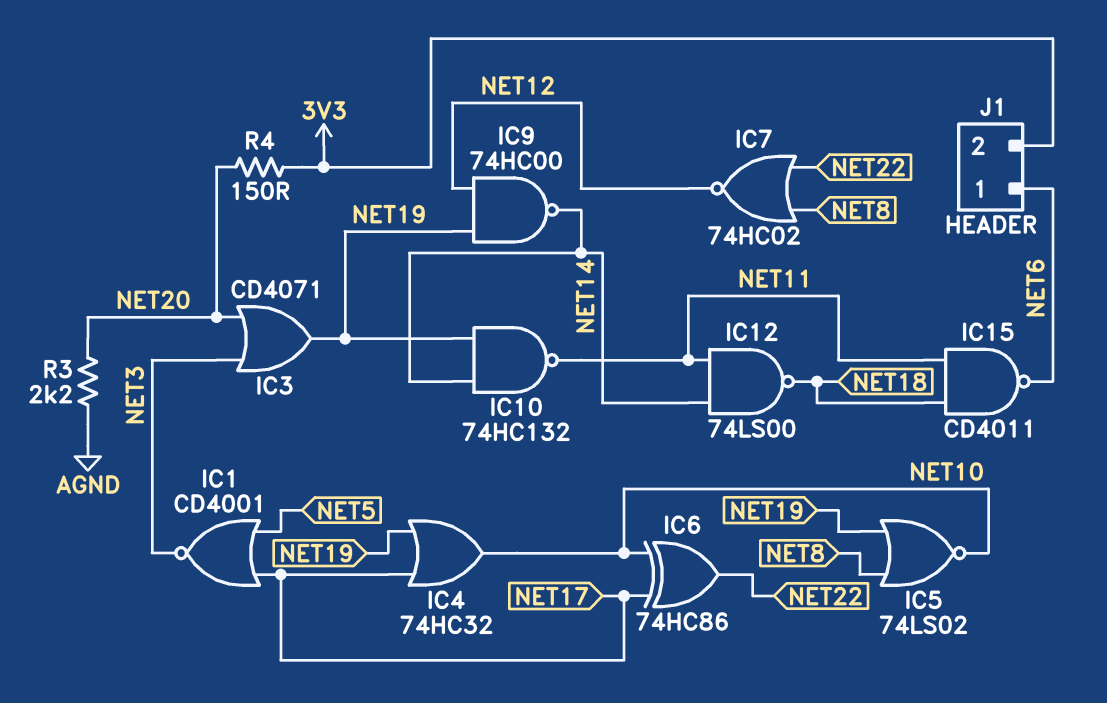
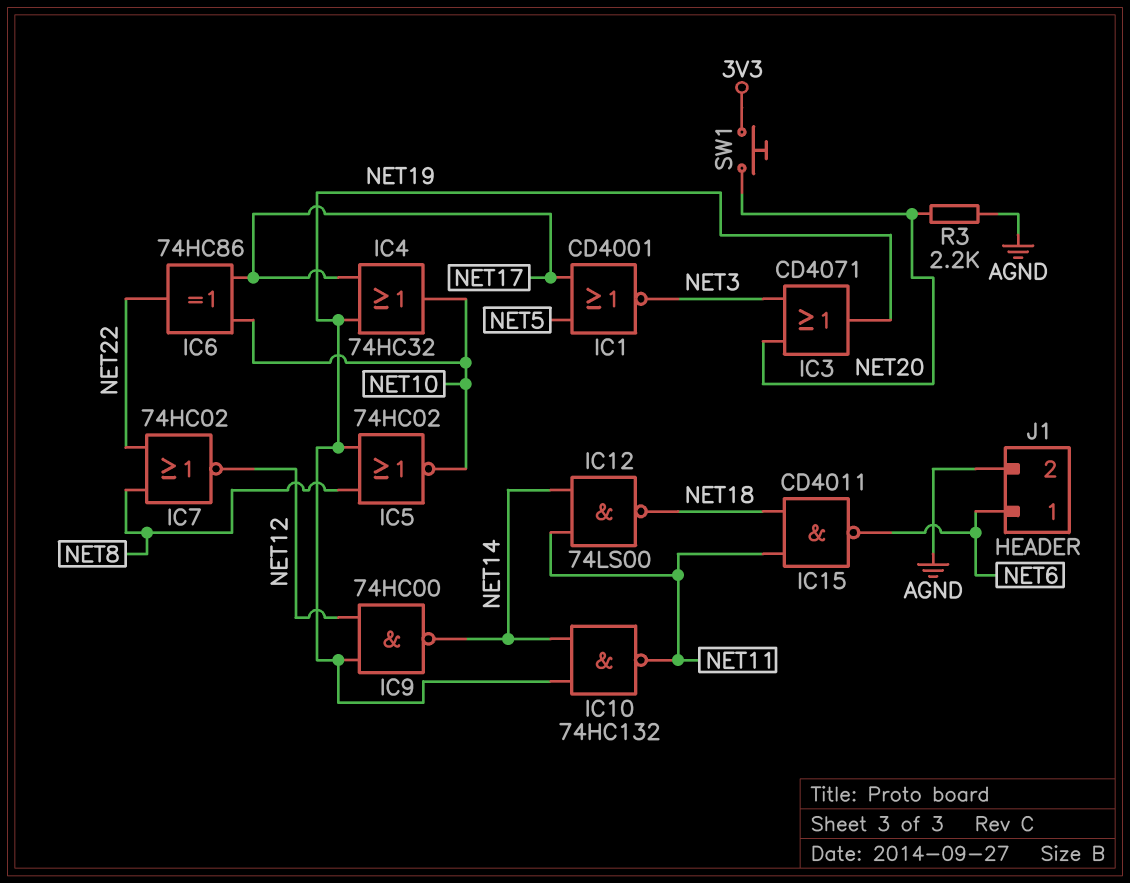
IC5: NOR 74LS02 (in NET8, in NET19, out NET10) -> NOR 74HC02 (in NET8, in NET19, out NET10)
J1 pin 2: 3V3 -> AGND
R4: 150 (3V3, NET20) -> none
SW1: none -> button (3V3, NET20)

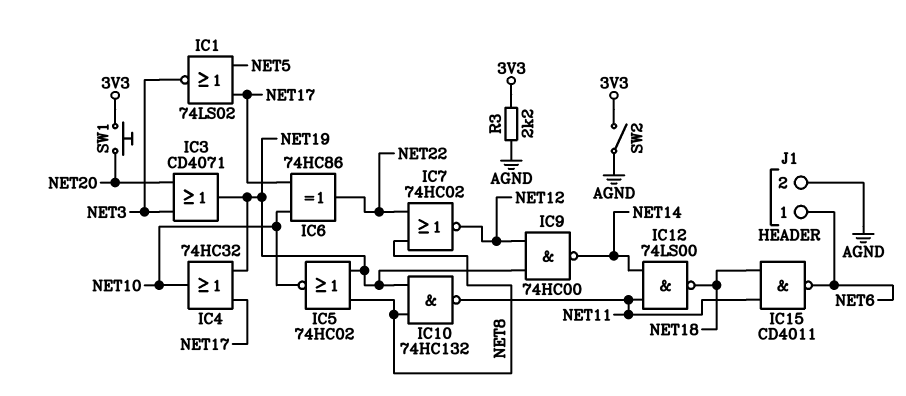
IC1: NOR CD4001 (in NET5, in NET17, out NET3) -> NOR 74LS02 (in NET5, in NET17, out NET3)
IC10: NAND 74HC132 (in NET14, in NET19, out NET11) -> NAND 74HC132 (in NET8, in NET19, out NET11)
R3: 2.2k (AGND, NET20) -> 2.2k (3V3, AGND)
SW2: none -> switch (3V3, AGND)

